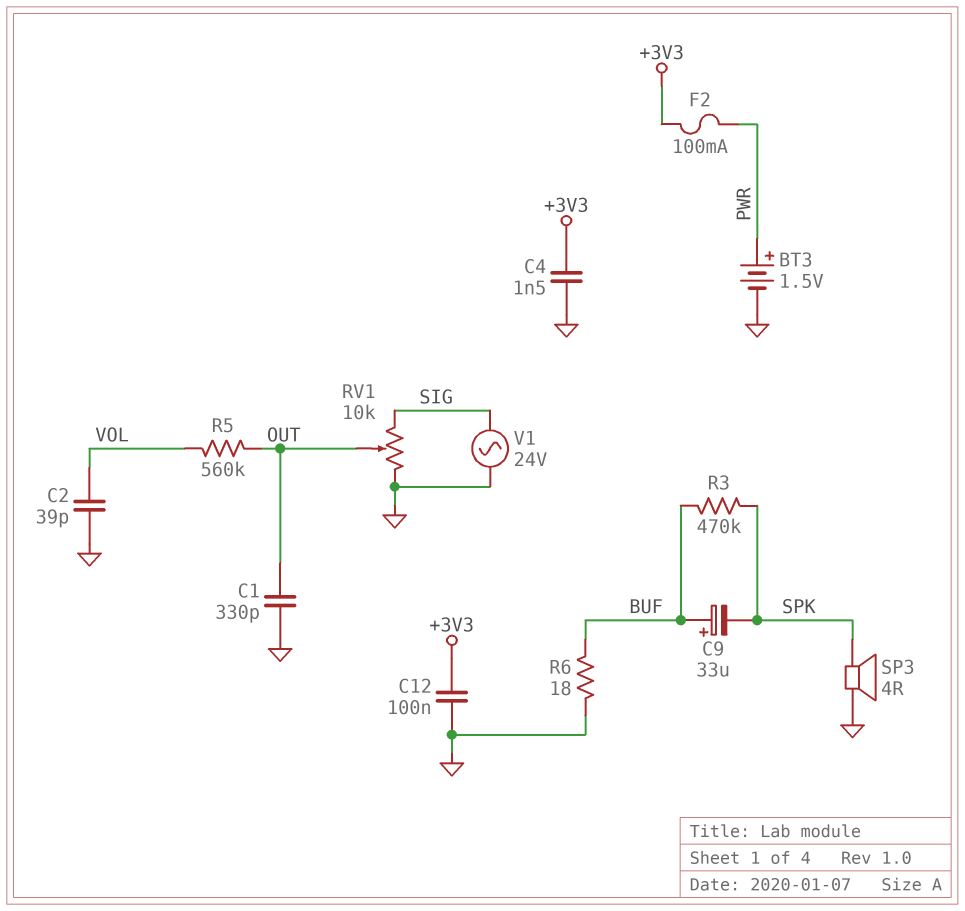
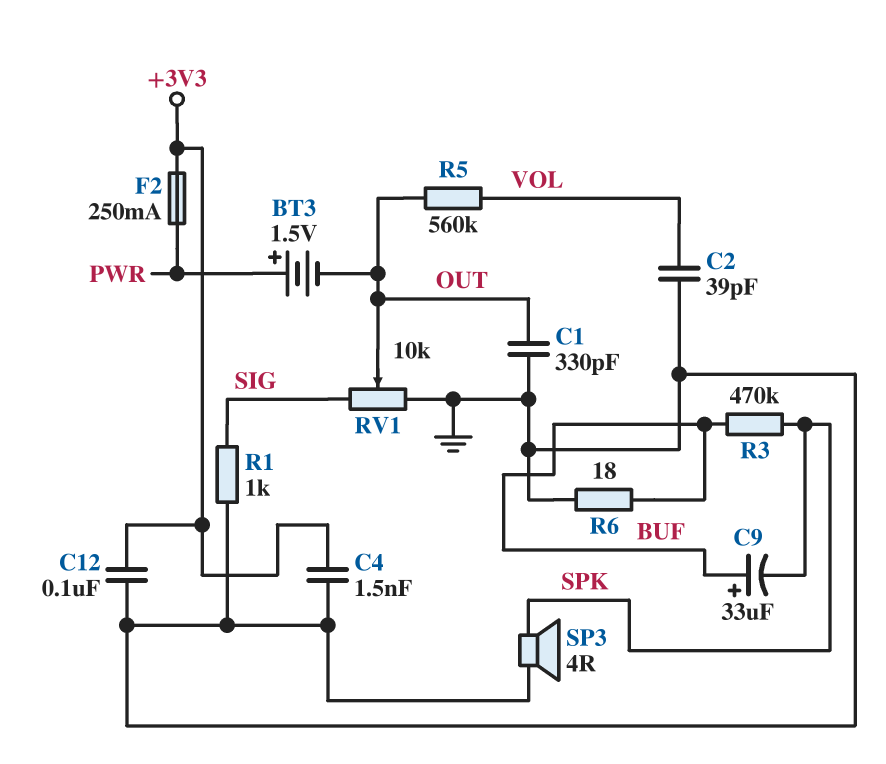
BT3: 1.5V (plus PWR, minus GND) -> 1.5V (plus PWR, minus OUT)
F2: 100mA (+3V3, PWR) -> 250mA (+3V3, PWR)
R1: none -> 1k (GND, SIG)
V1: AC 24V (GND, SIG) -> none

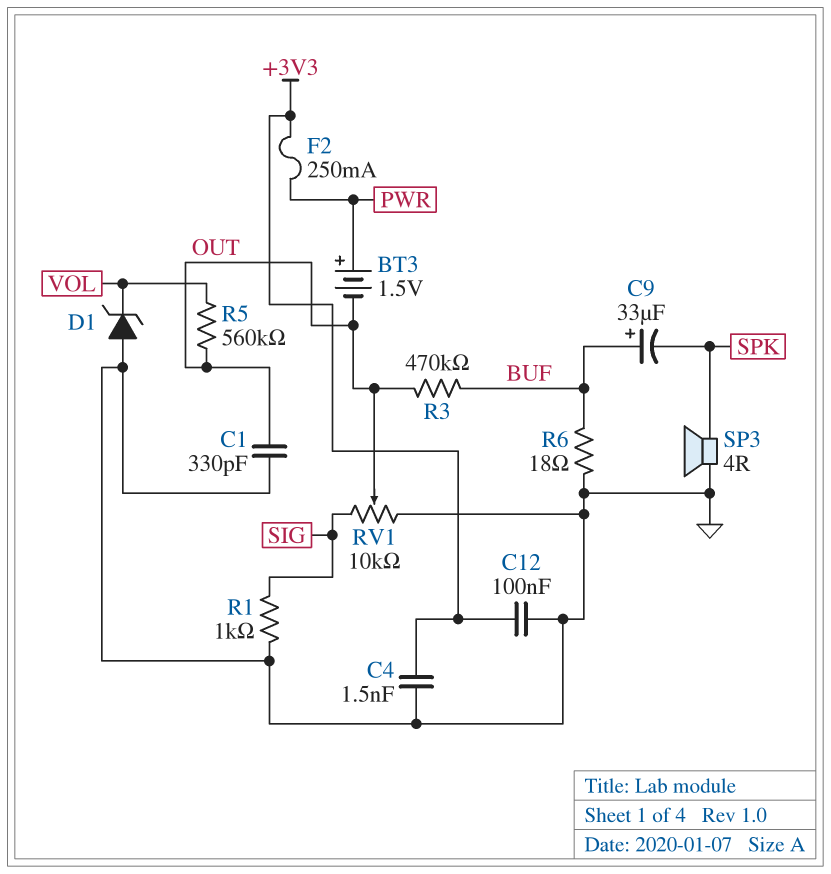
C2: 39pF (GND, VOL) -> none
D1: none -> zener (A GND, K VOL)
R3: 470k (BUF, SPK) -> 470k (BUF, OUT)

